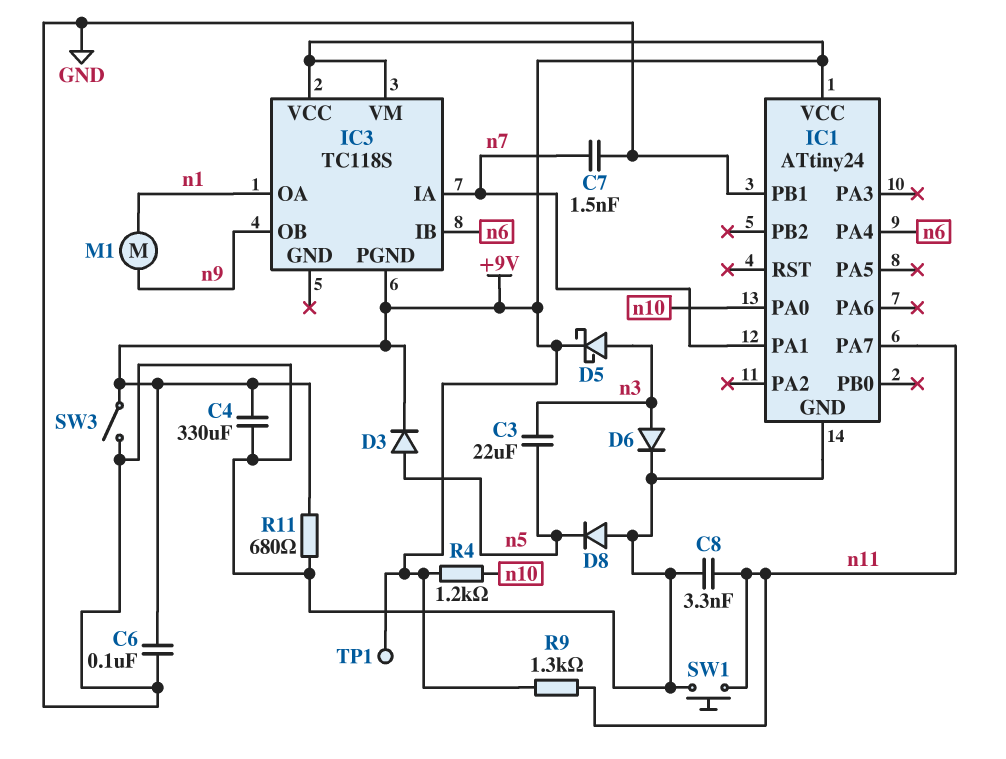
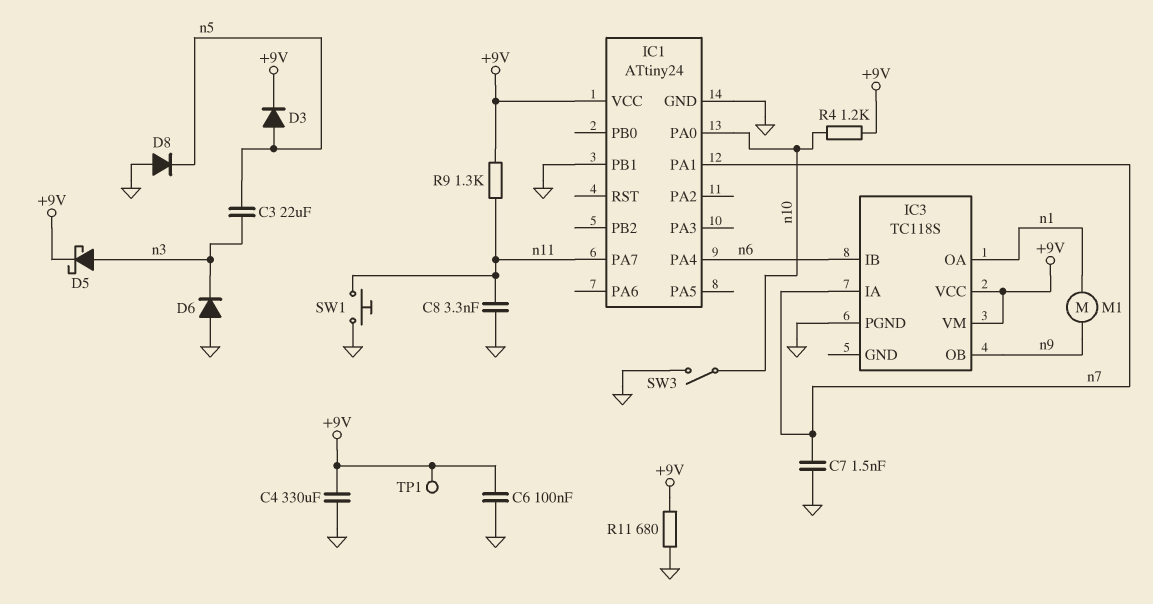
D6: diode (A n3, K GND) -> diode (A GND, K n3)
IC3 pin PGND: +9V -> GND
SW3: switch (+9V, GND) -> switch (GND, n10)

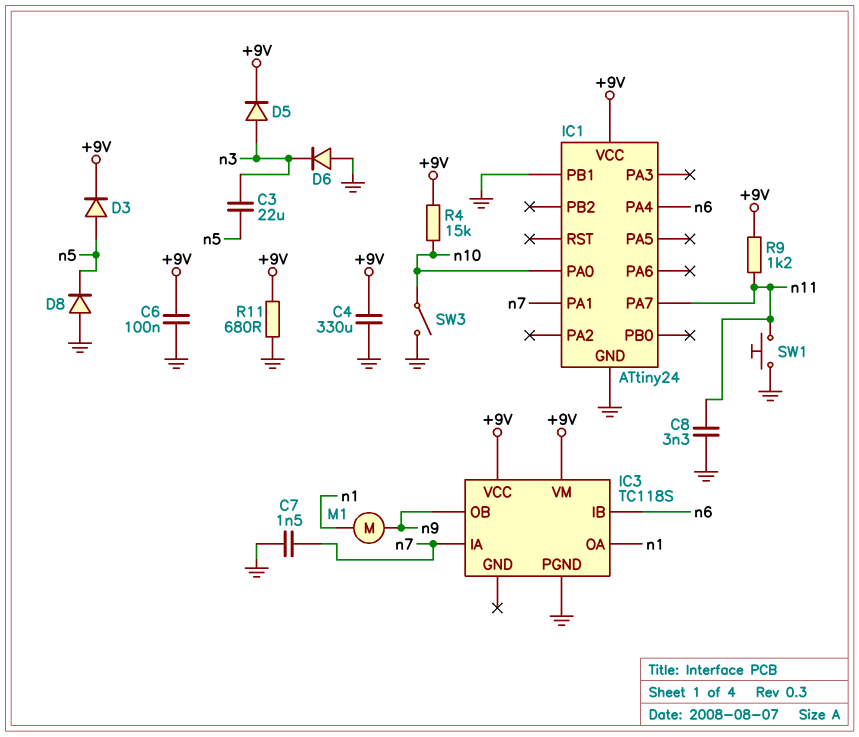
D5: schottky (A n3, K +9V) -> diode (A n3, K +9V)
R4: 1.2k (+9V, n10) -> 15k (+9V, n10)
R9: 1.3k (+9V, n11) -> 1.2k (+9V, n11)
TP1: test point (+9V) -> none

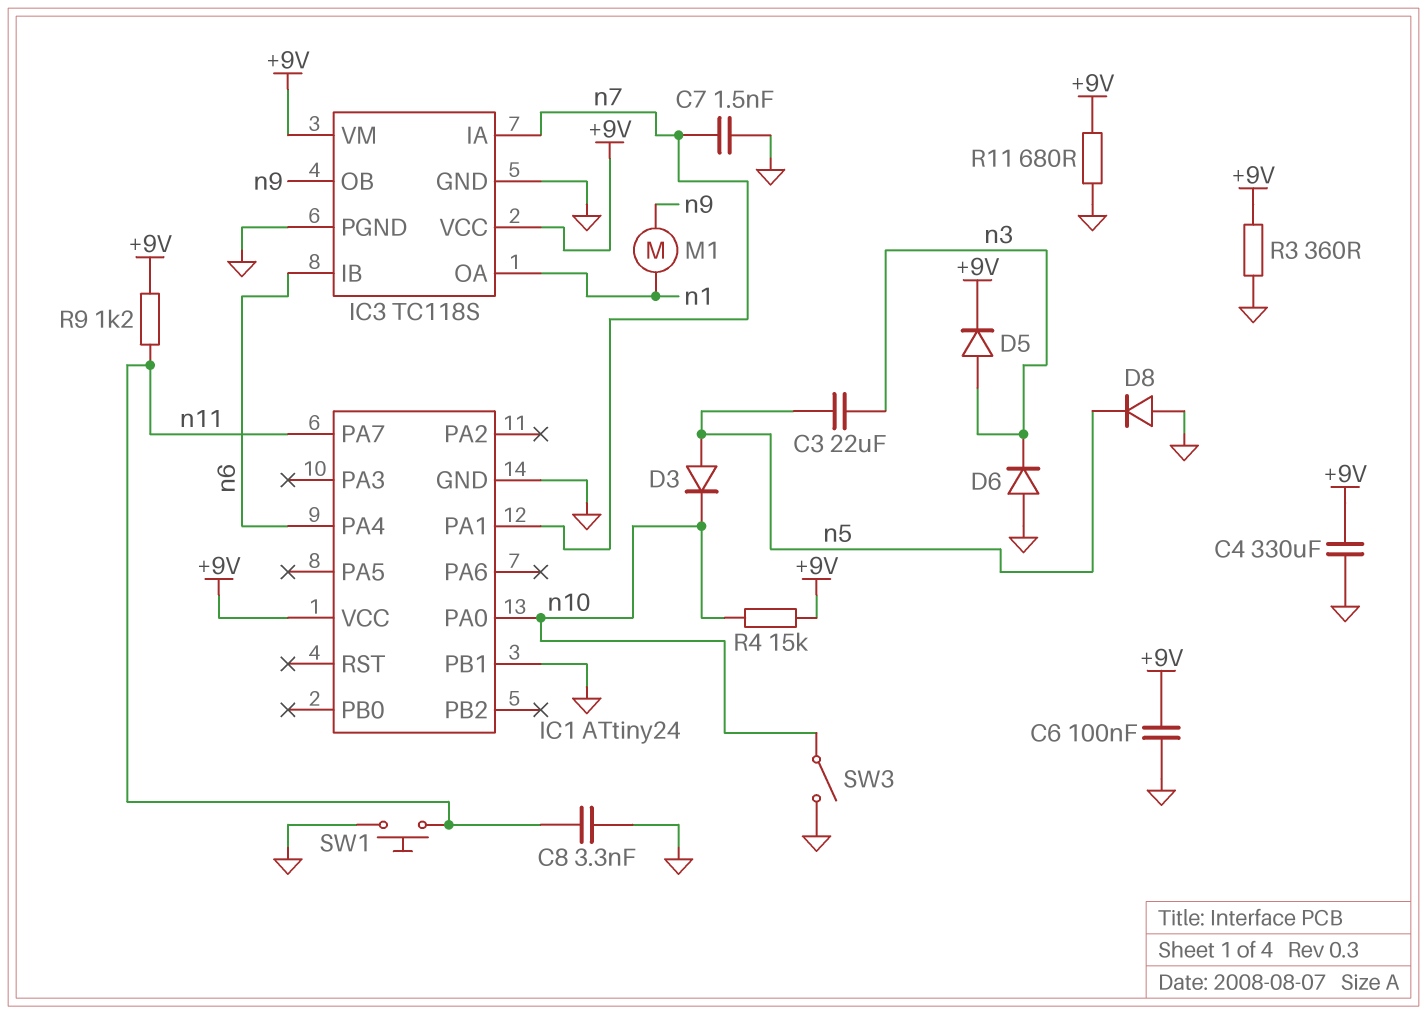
D3: diode (A n5, K +9V) -> diode (A n5, K n10)
IC3 pin GND: none -> GND
R3: none -> 360 (+9V, GND)

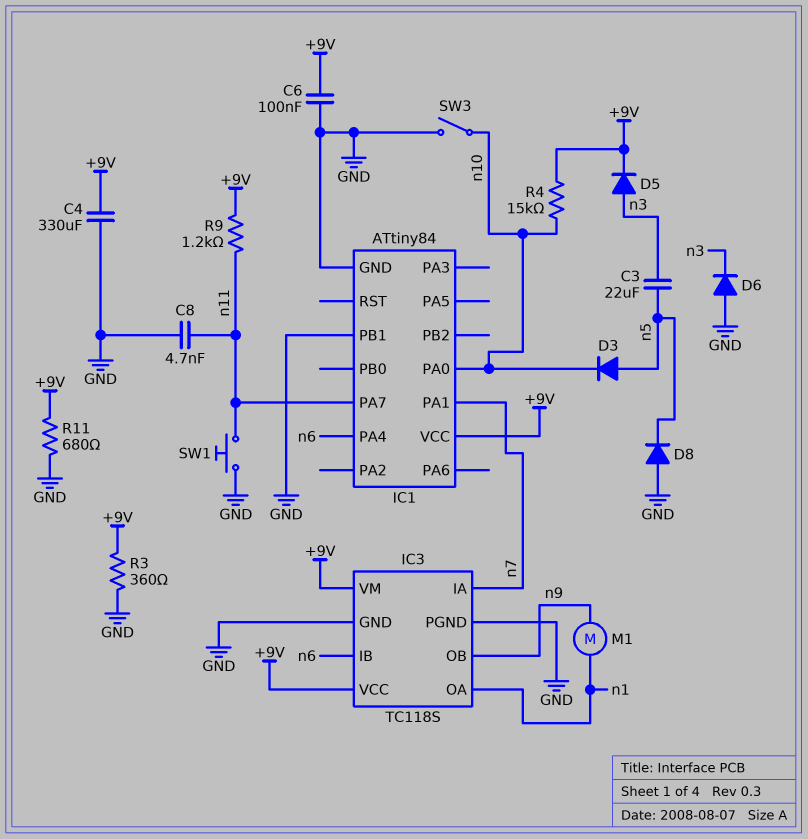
C7: 1.5nF (GND, n7) -> none
C8: 3.3nF (GND, n11) -> 4.7nF (GND, n11)
IC1: ATtiny24 -> ATtiny84

